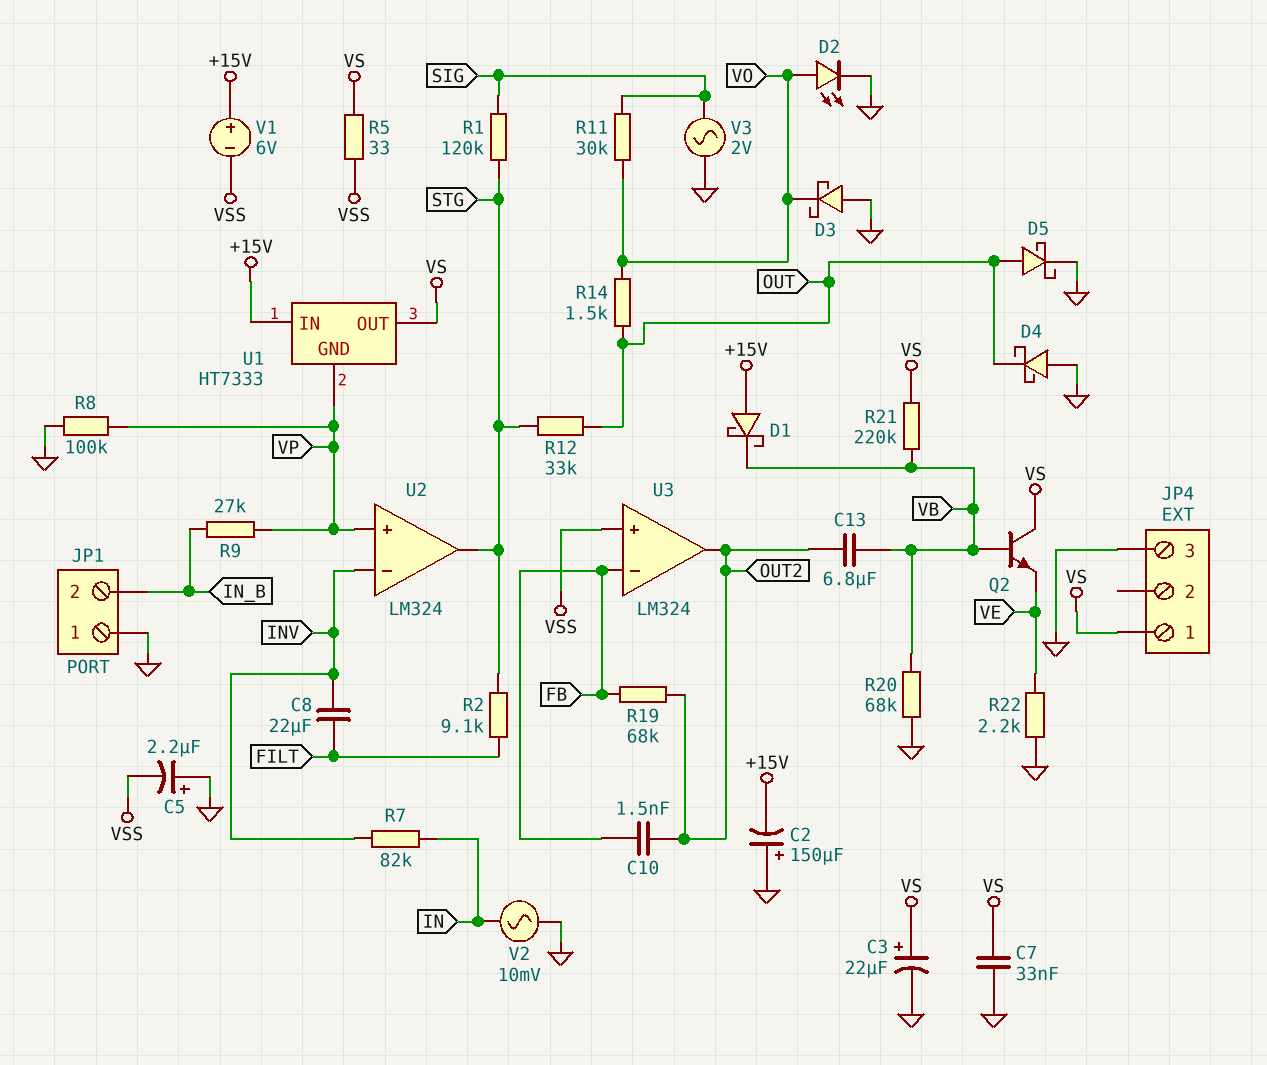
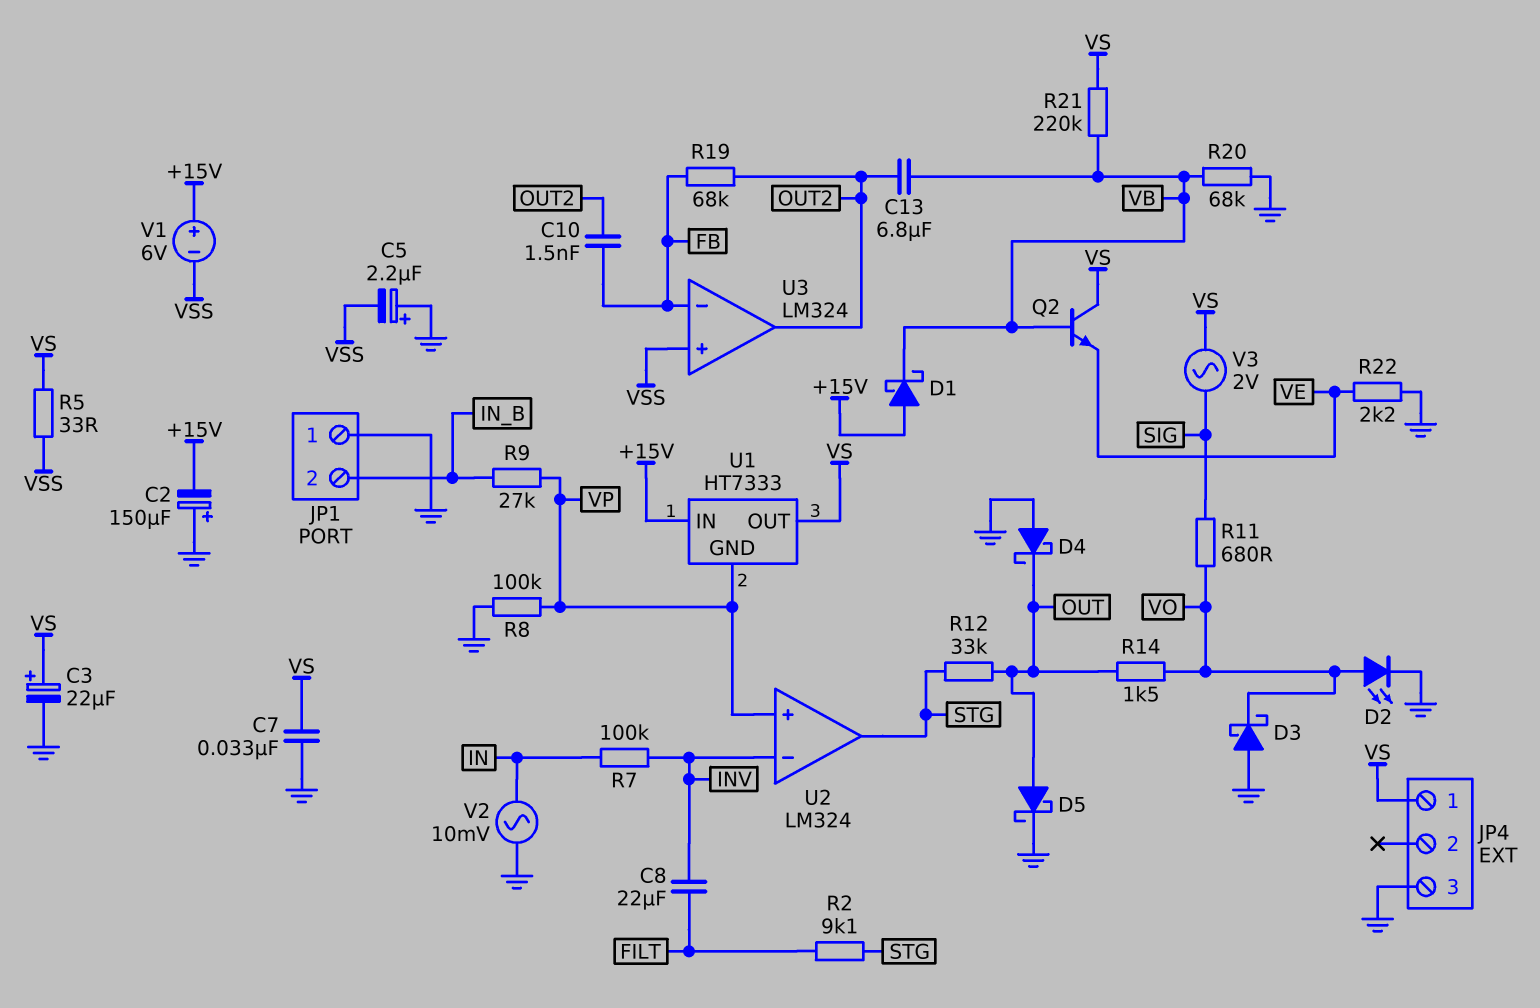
R1: 120k (SIG, STG) -> none
R7: 82k (IN, INV) -> 100k (IN, INV)
R11: 30k (SIG, VO) -> 680 (SIG, VO)
V3: AC 2V (GND, SIG) -> AC 2V (SIG, VS)

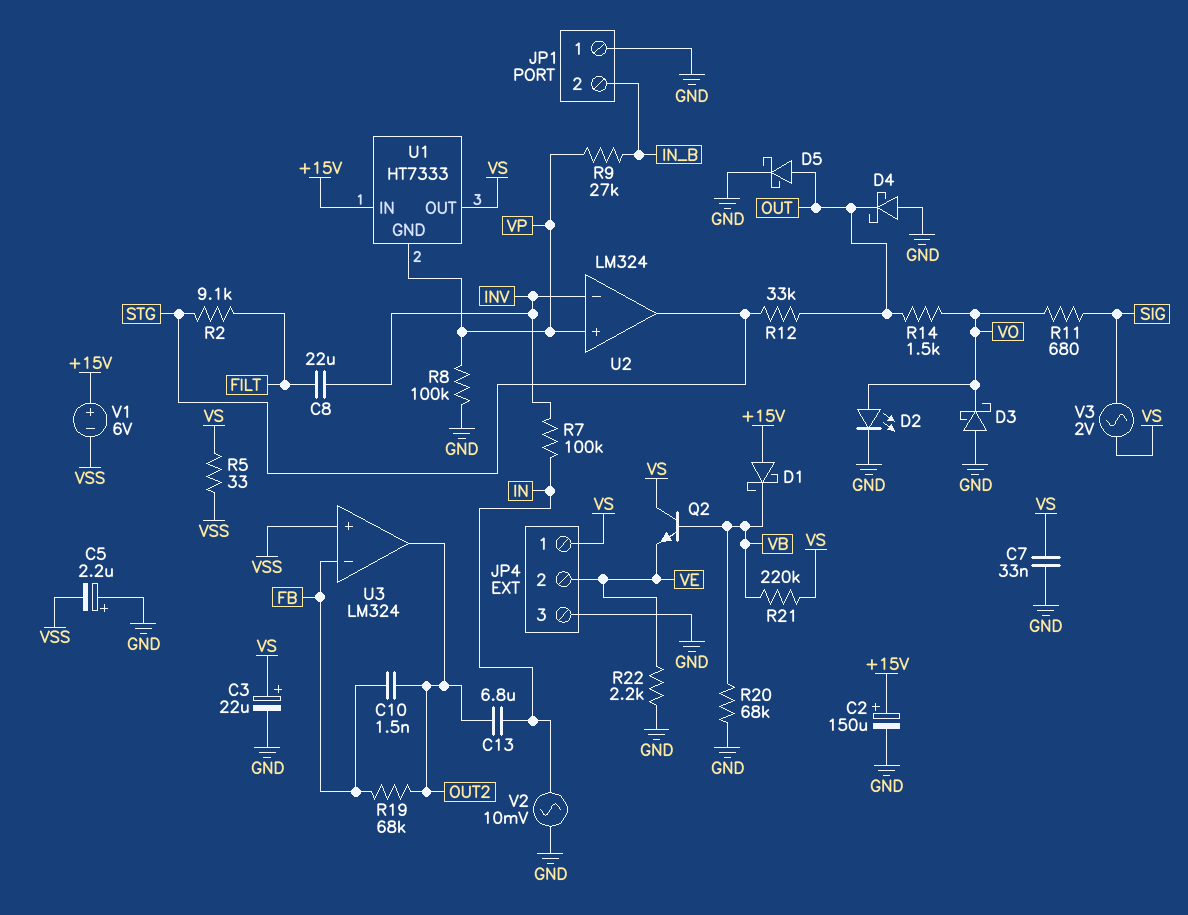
C2: 150uF (plus GND, minus +15V) -> 150uF (plus +15V, minus GND)
C13: 6.8uF (OUT2, VB) -> 6.8uF (IN, OUT2)
JP4 pin 2: none -> VE

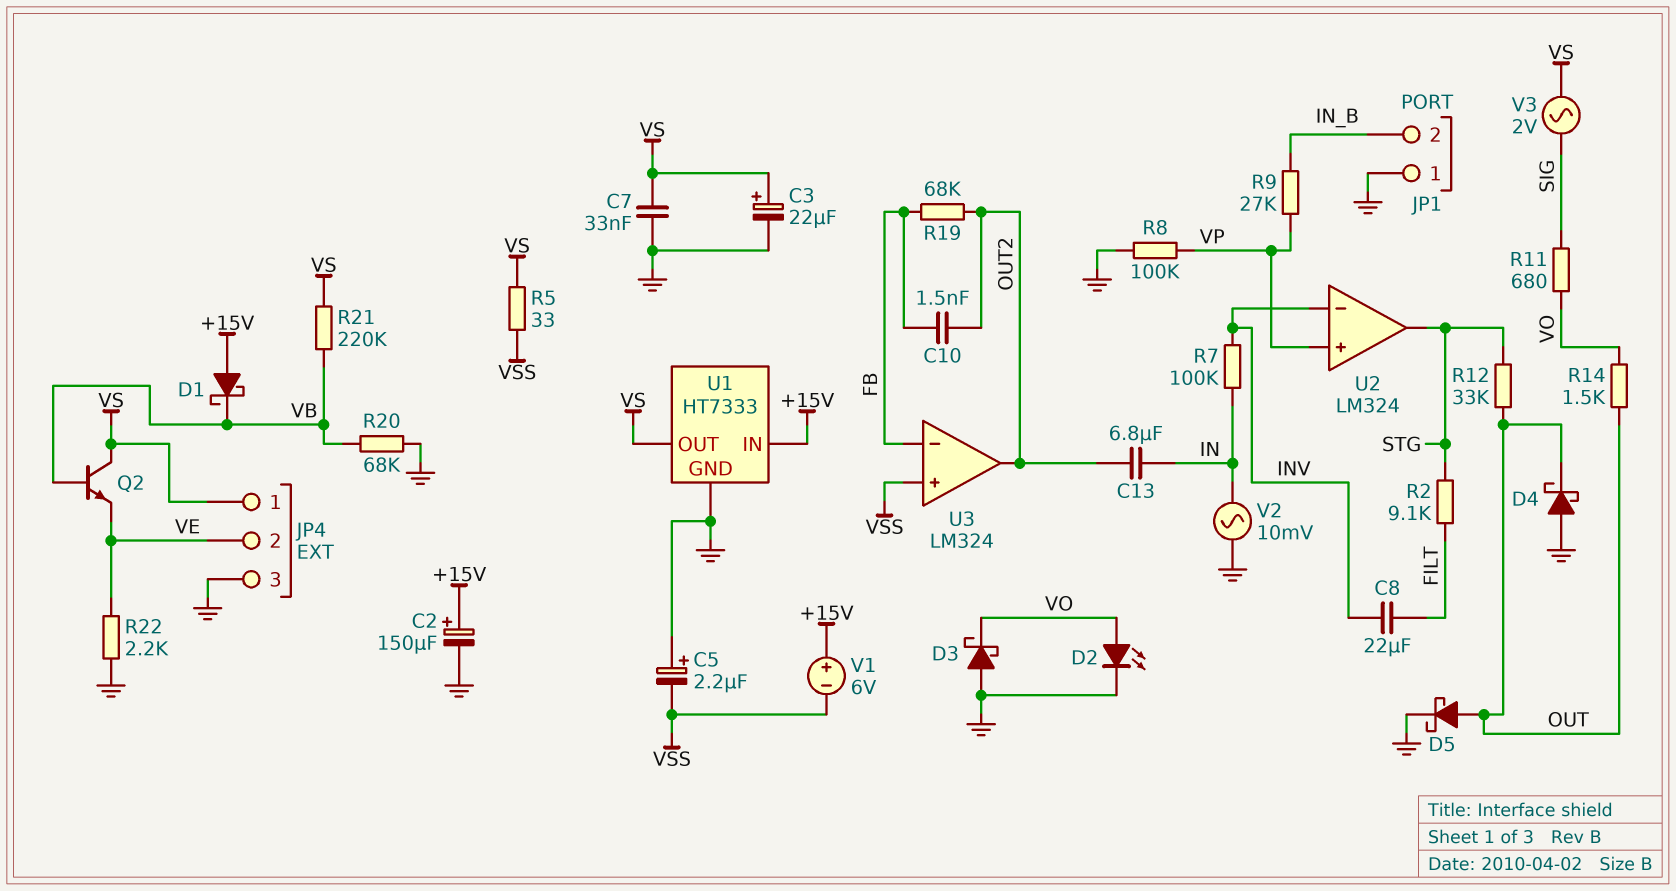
U1 pin GND: VP -> GND

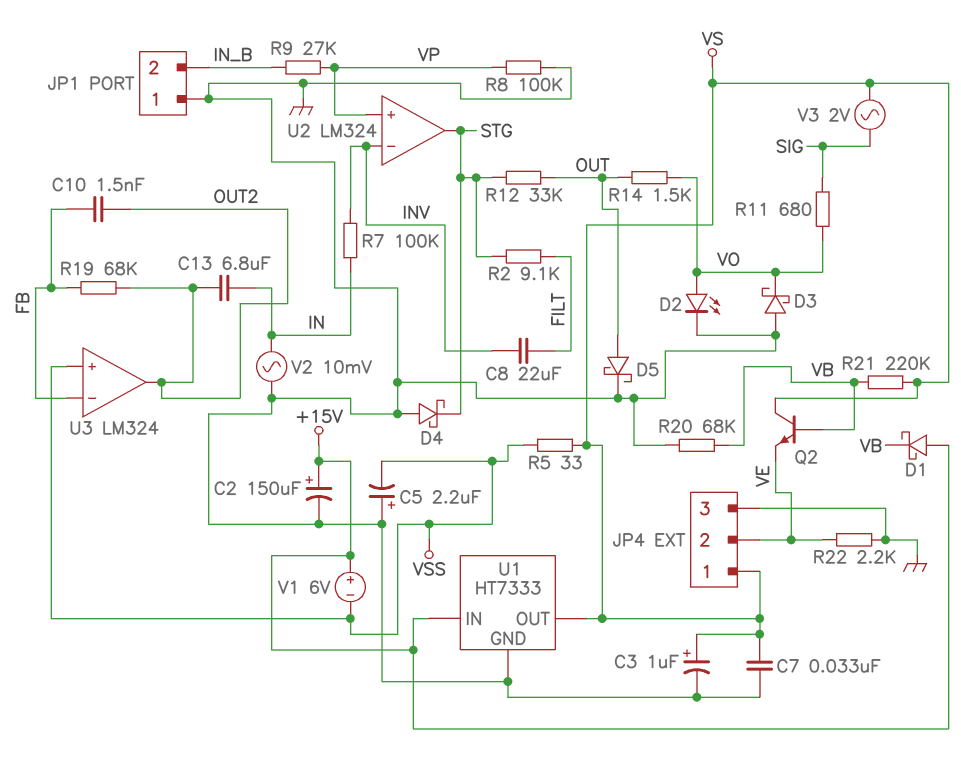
C3: 22uF (plus VS, minus GND) -> 1uF (plus VS, minus GND)
D4: schottky (A GND, K OUT) -> schottky (A GND, K STG)

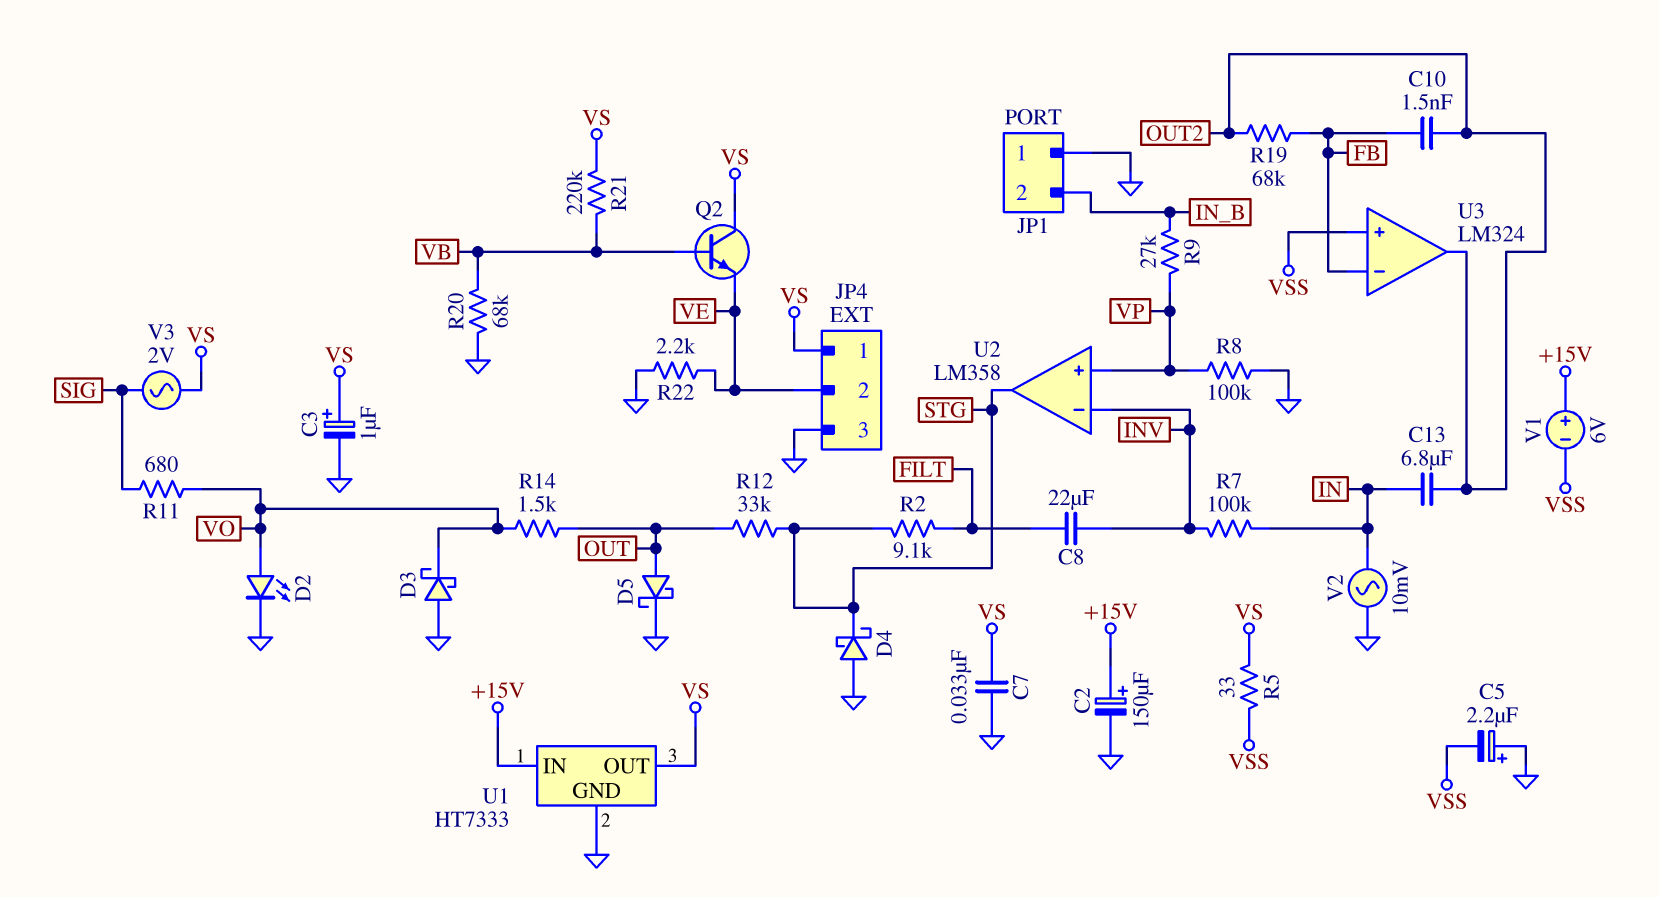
D1: schottky (A +15V, K VB) -> none
U2: LM324 -> LM358

